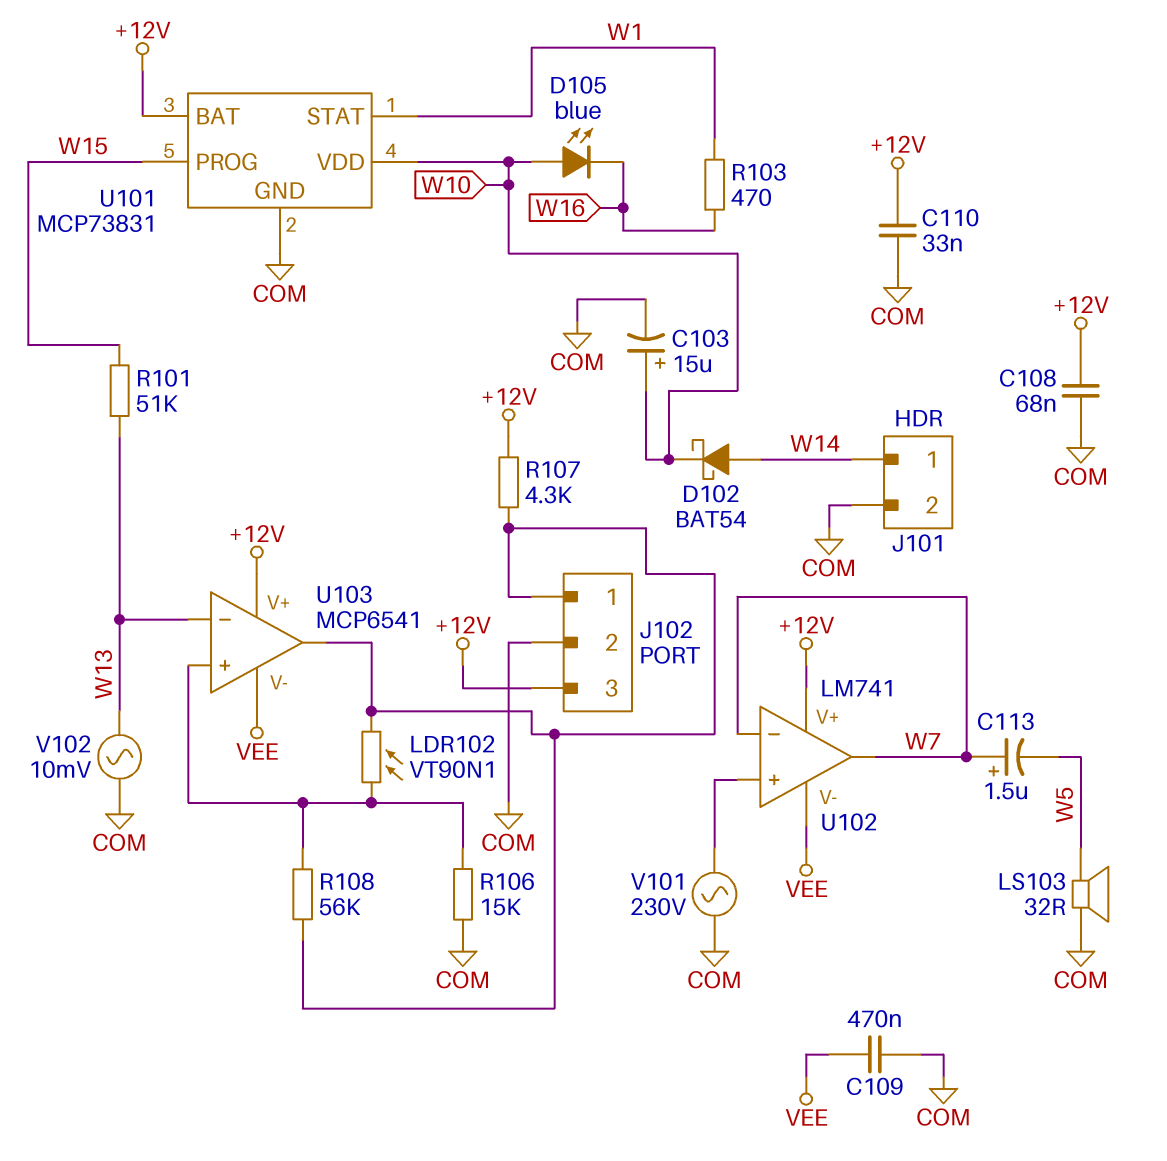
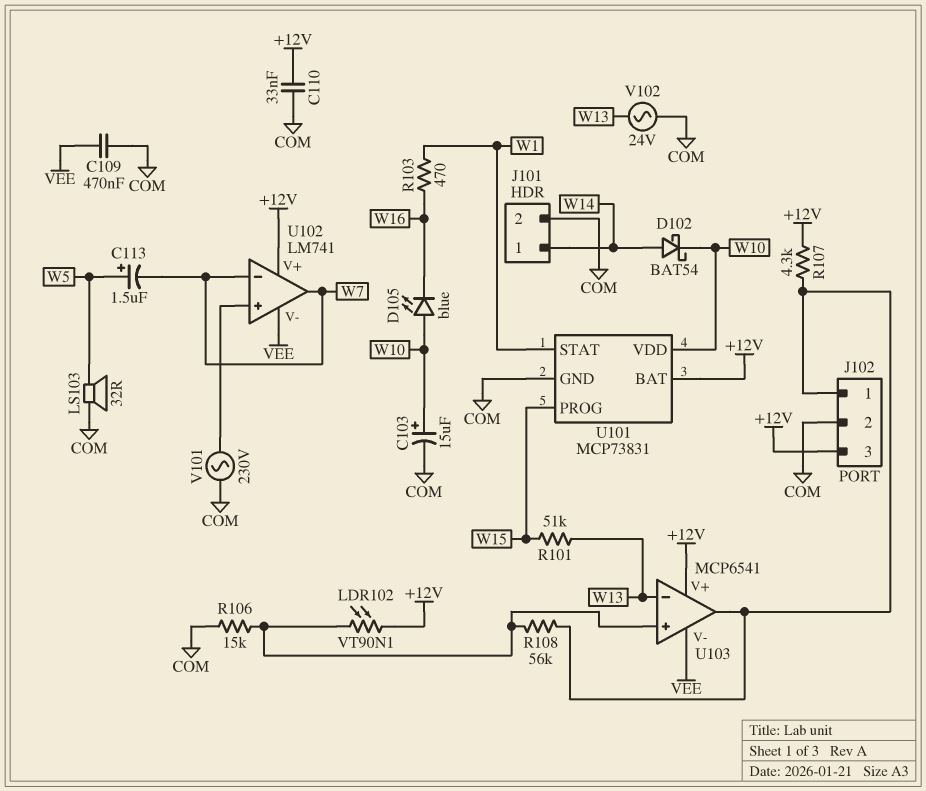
C108: 68nF (+12V, COM) -> none
C113: 1.5uF (plus W7, minus W5) -> 1.5uF (plus W5, minus W7)
LDR102: VT90N1 (J102/1, U103/in+) -> VT90N1 (+12V, U103/in+)
V102: AC 10mV (COM, W13) -> AC 24V (COM, W13)

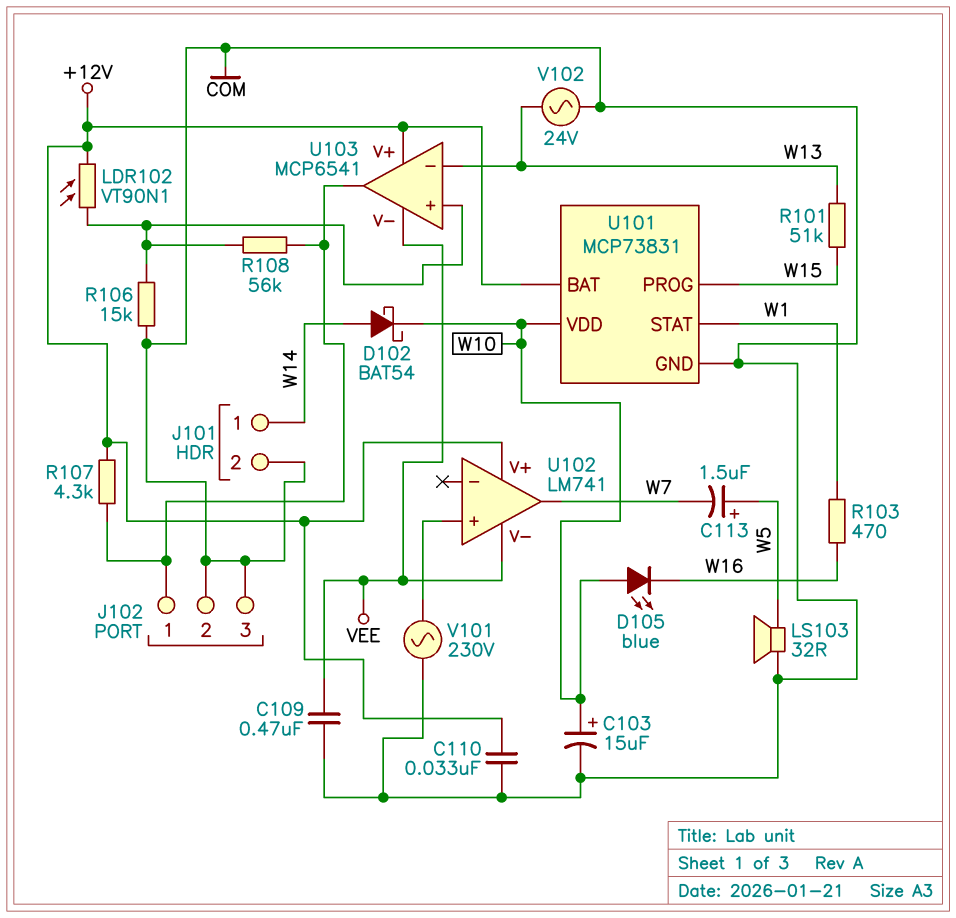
J102 pin 3: +12V -> COM
U102 pin in-: W7 -> none

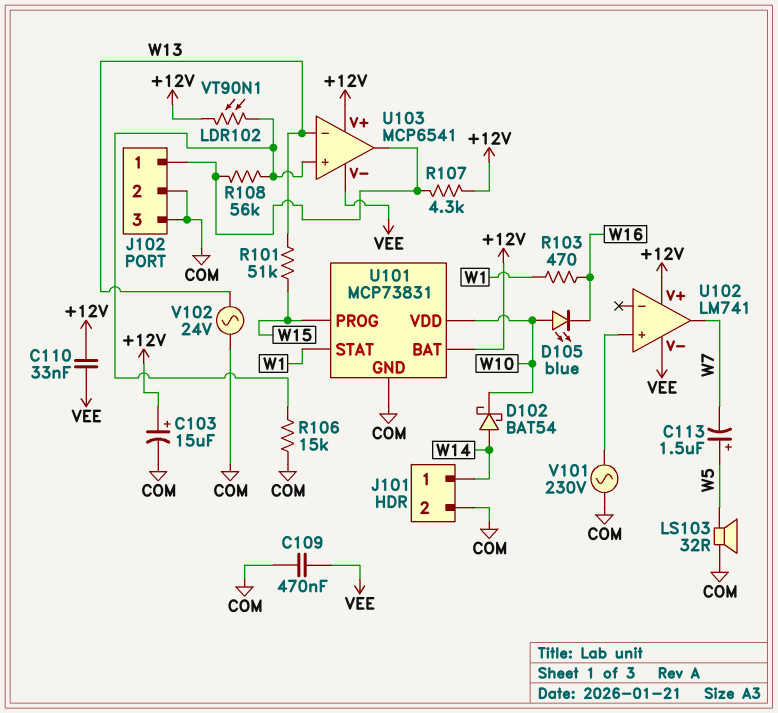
C103: 15uF (plus W10, minus COM) -> 15uF (plus +12V, minus COM)
C110: 33nF (+12V, COM) -> 33nF (+12V, VEE)

